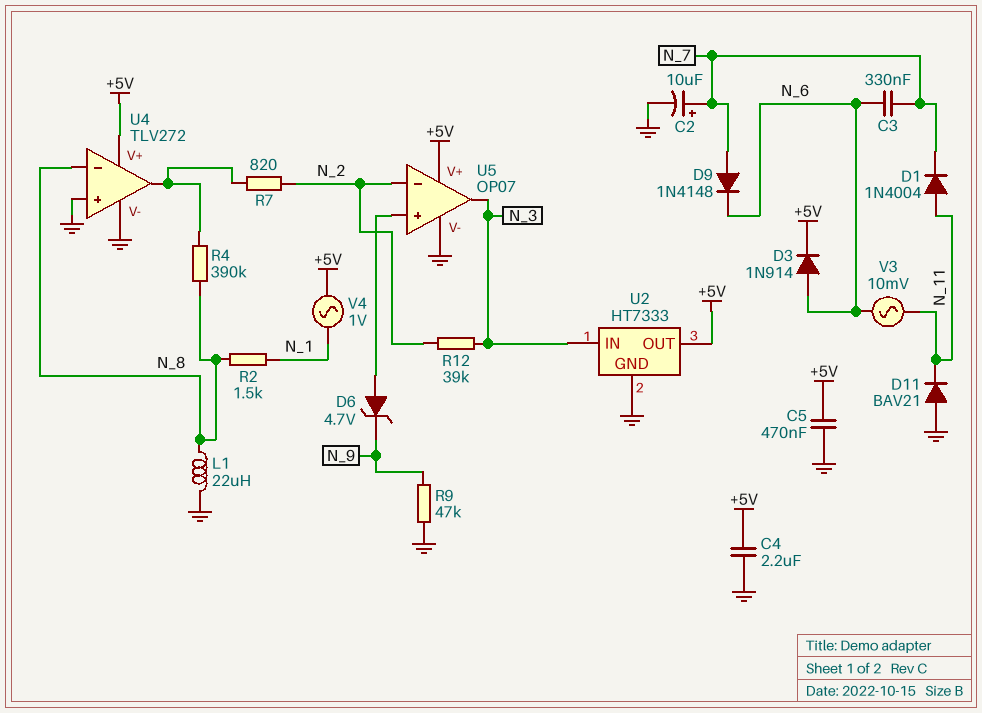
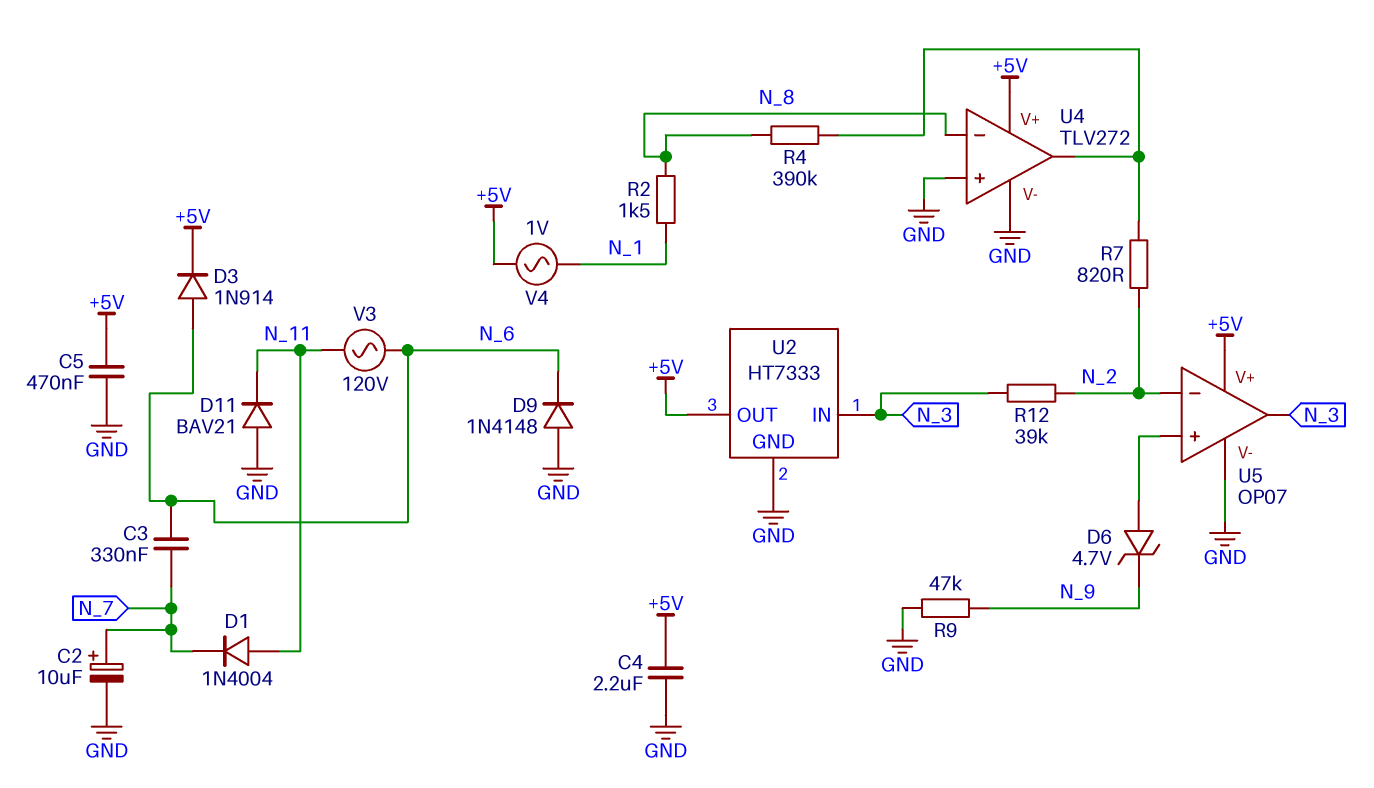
D9: diode 1N4148 (A N_7, K N_6) -> diode 1N4148 (A GND, K N_6)
L1: 22uH (GND, N_8) -> none
V3: AC 10mV (N_6, N_11) -> AC 120V (N_6, N_11)

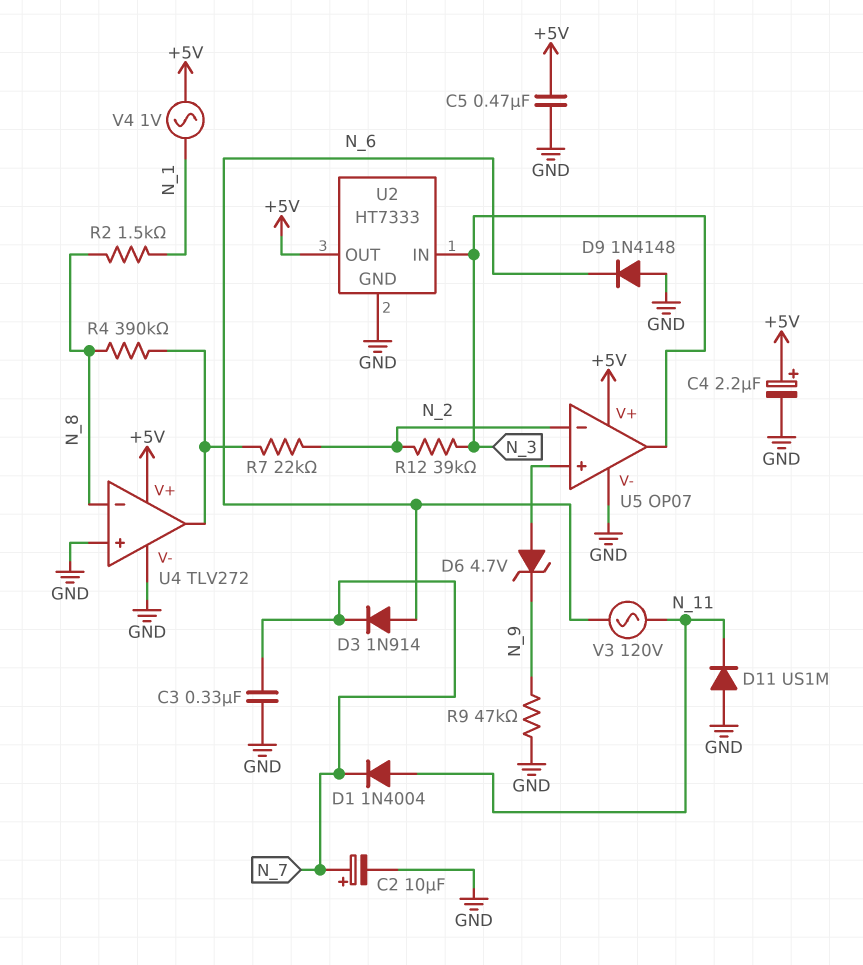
C3: 330nF (N_6, N_7) -> 330nF (GND, N_7)
C4: 2.2uF (+5V, GND) -> 2.2uF (plus +5V, minus GND)
D3: diode 1N914 (A N_6, K +5V) -> diode 1N914 (A N_6, K N_7)
D11: diode BAV21 (A GND, K N_11) -> diode US1M (A GND, K N_11)
R7: 820 (N_2, U4/out) -> 22k (N_2, U4/out)

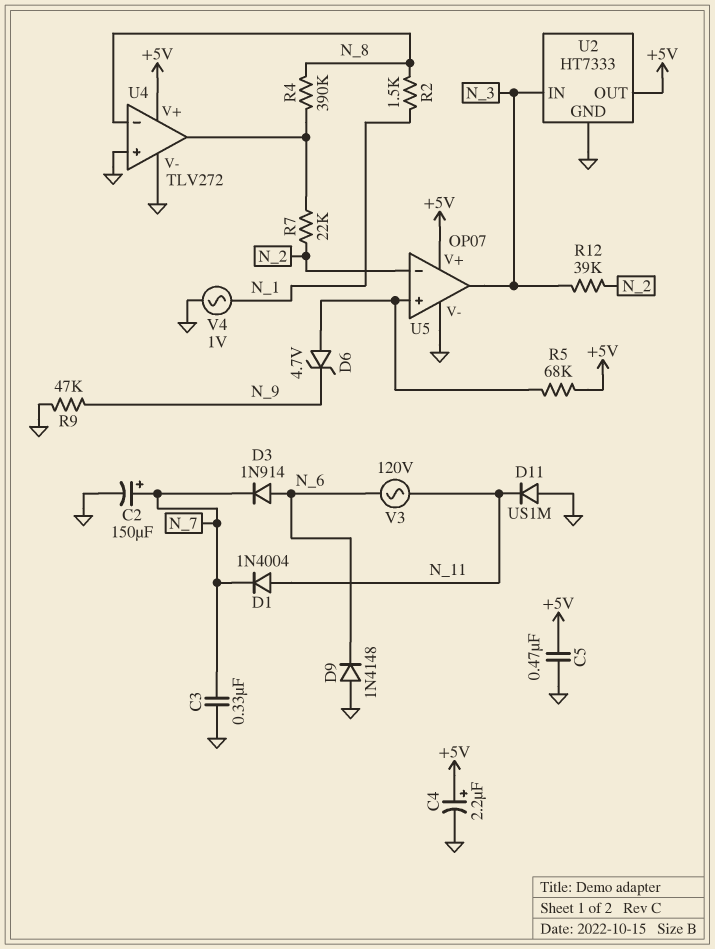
C2: 10uF (plus N_7, minus GND) -> 150uF (plus N_7, minus GND)
R5: none -> 68k (+5V, U5/in+)
V4: AC 1V (+5V, N_1) -> AC 1V (GND, N_1)

